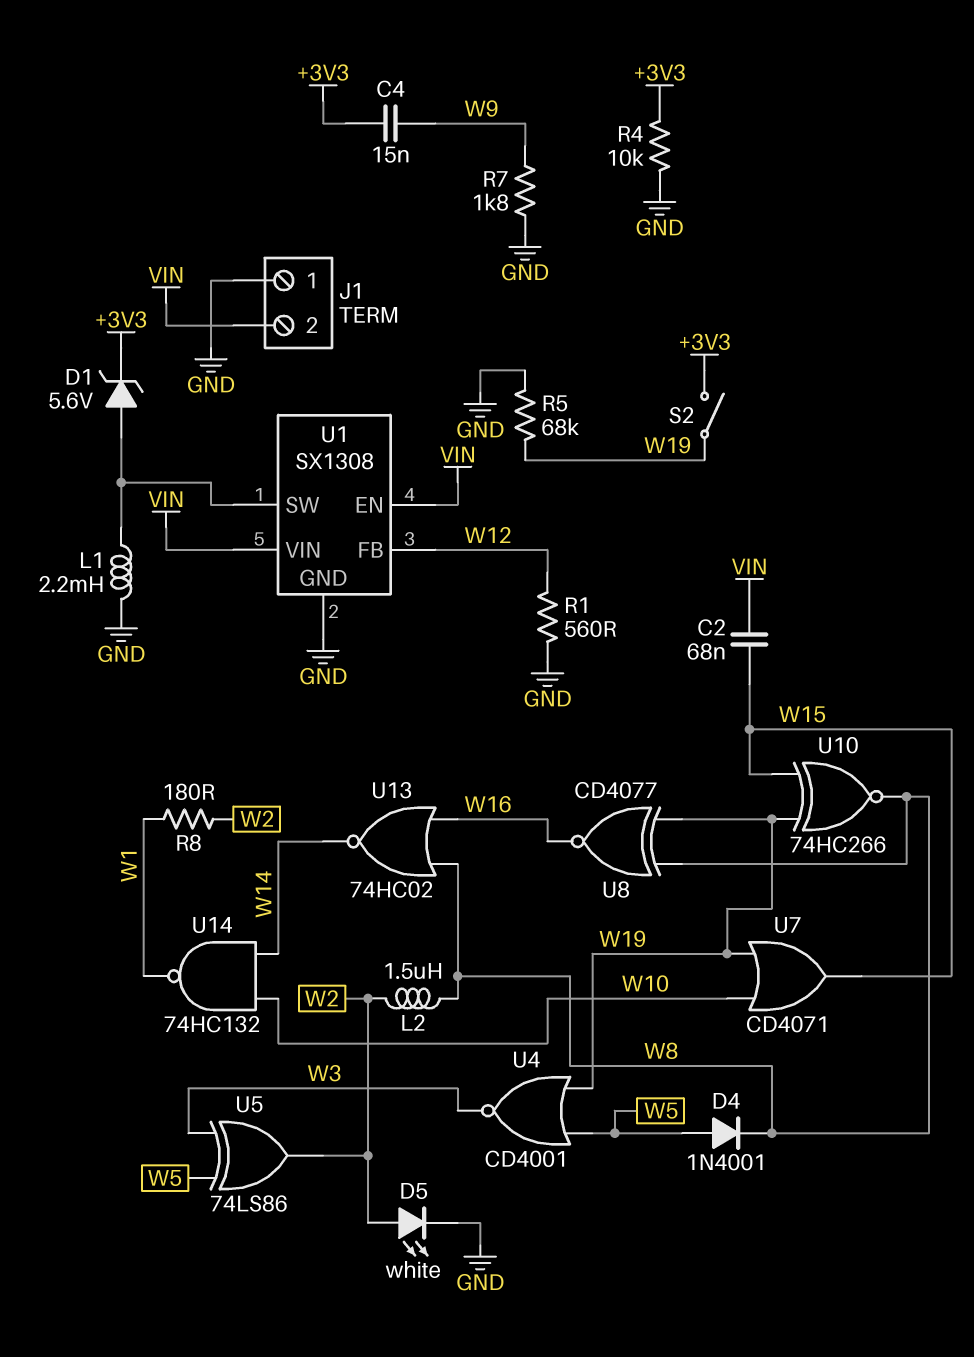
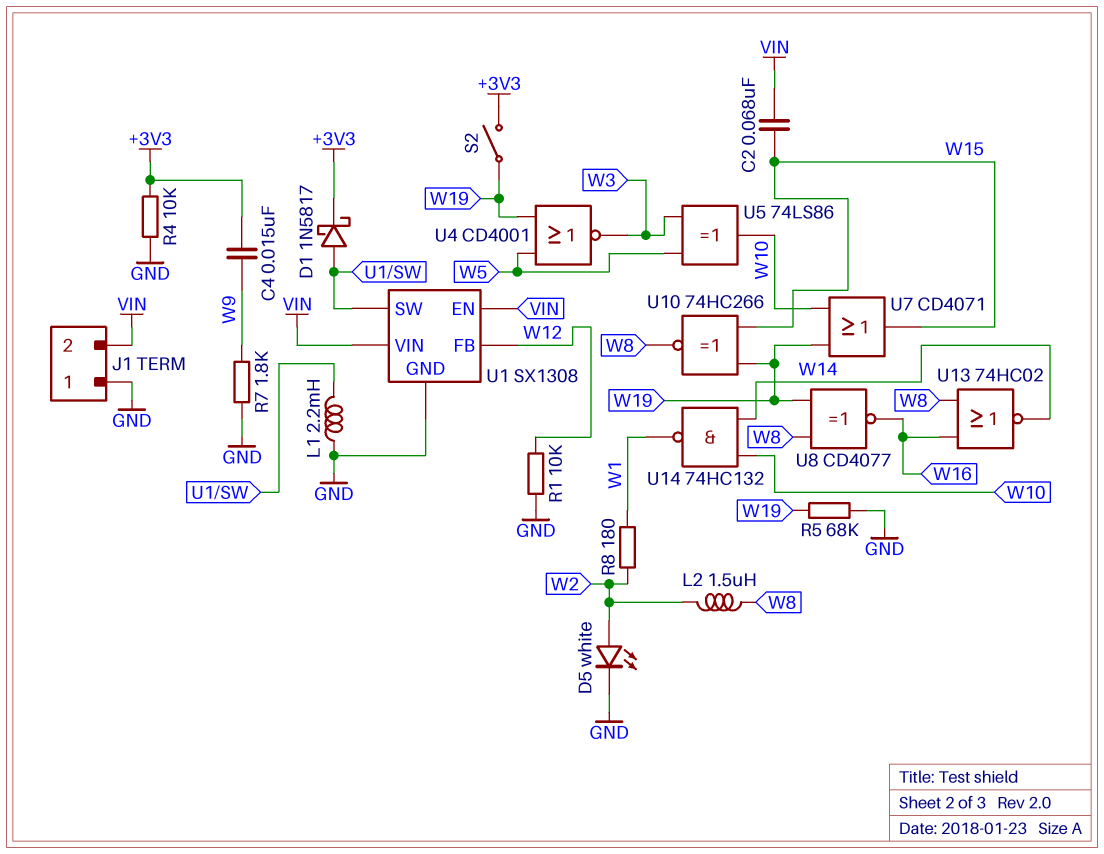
D1: zener 5.6V (A U1/SW, K +3V3) -> schottky 1N5817 (A U1/SW, K +3V3)
D4: diode 1N4001 (A W5, K W8) -> none
R1: 560 (GND, W12) -> 10k (GND, W12)
U5: XOR 74LS86 (in W3, in W5, out W2) -> XOR 74LS86 (in W3, in W5, out W10)

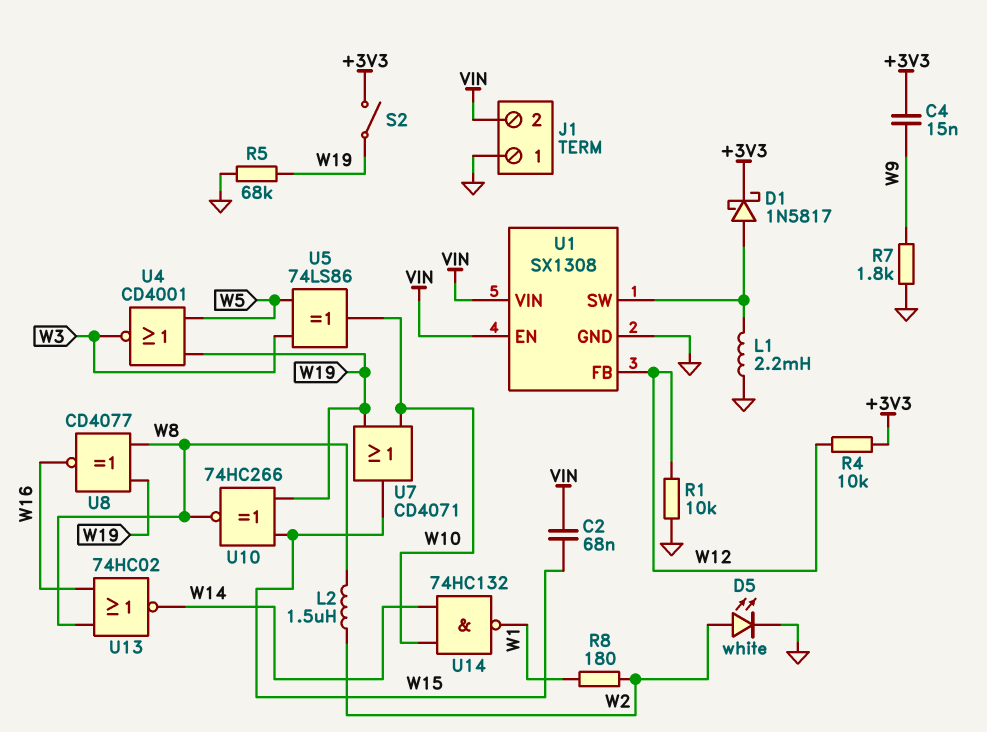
R4: 10k (+3V3, GND) -> 10k (+3V3, W12)

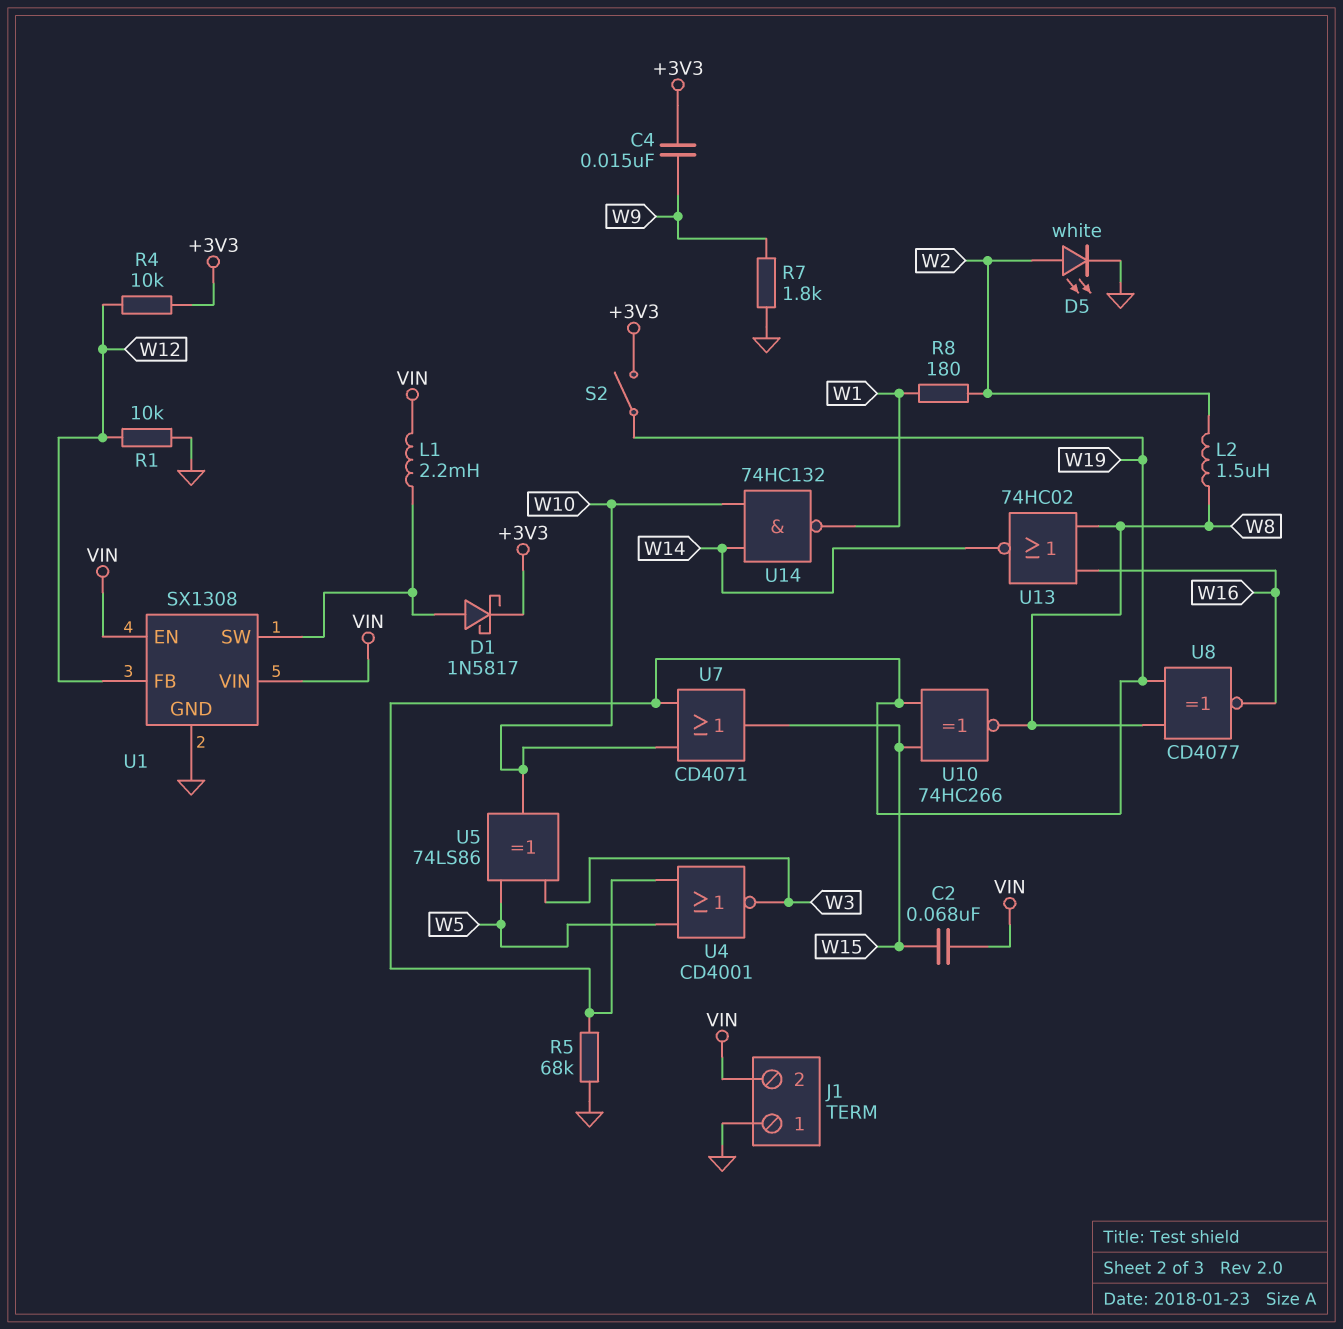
L1: 2.2mH (GND, U1/SW) -> 2.2mH (U1/SW, VIN)

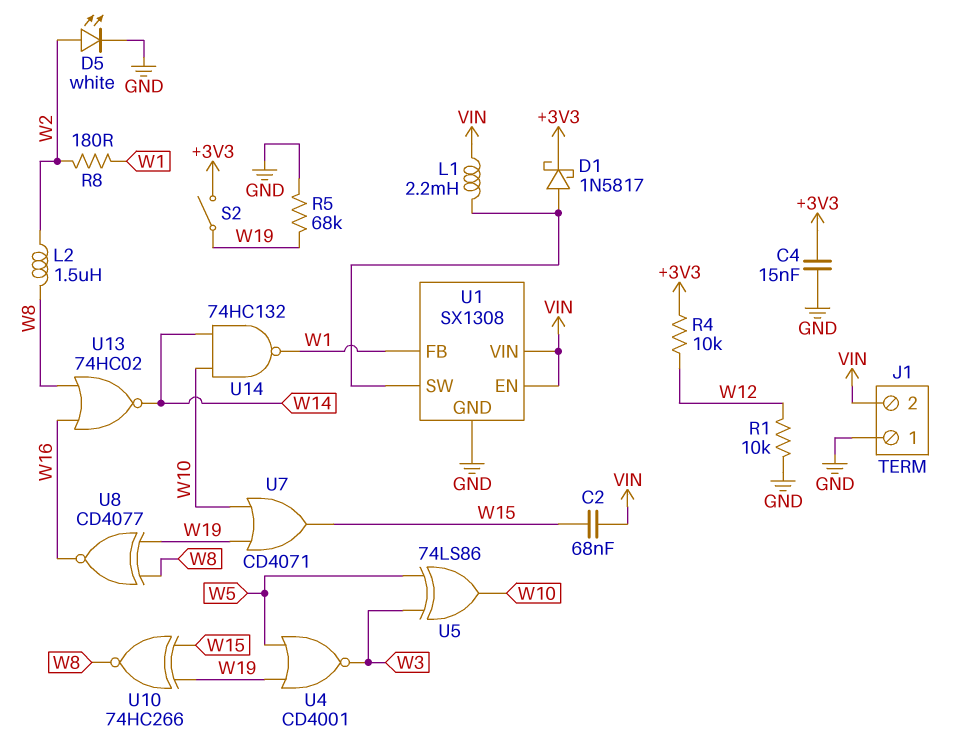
C4: 15nF (+3V3, W9) -> 15nF (+3V3, GND)
R7: 1.8k (GND, W9) -> none
U1 pin FB: W12 -> W1

